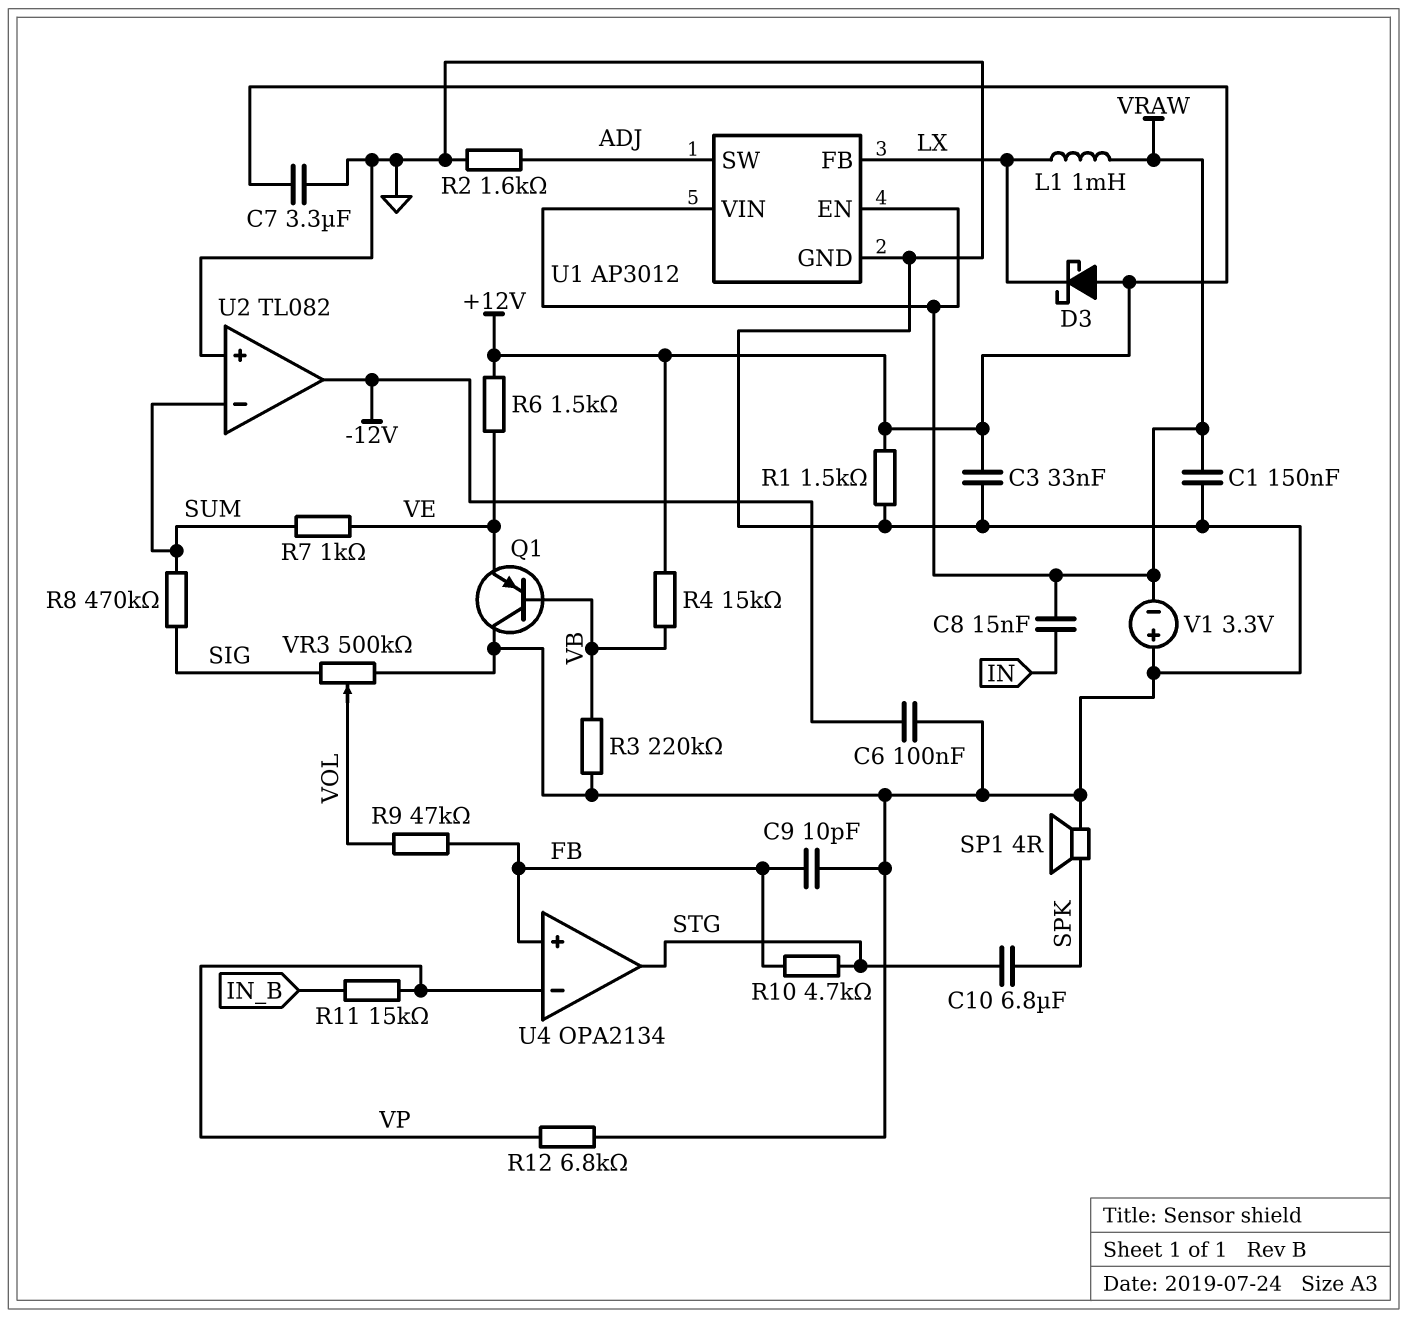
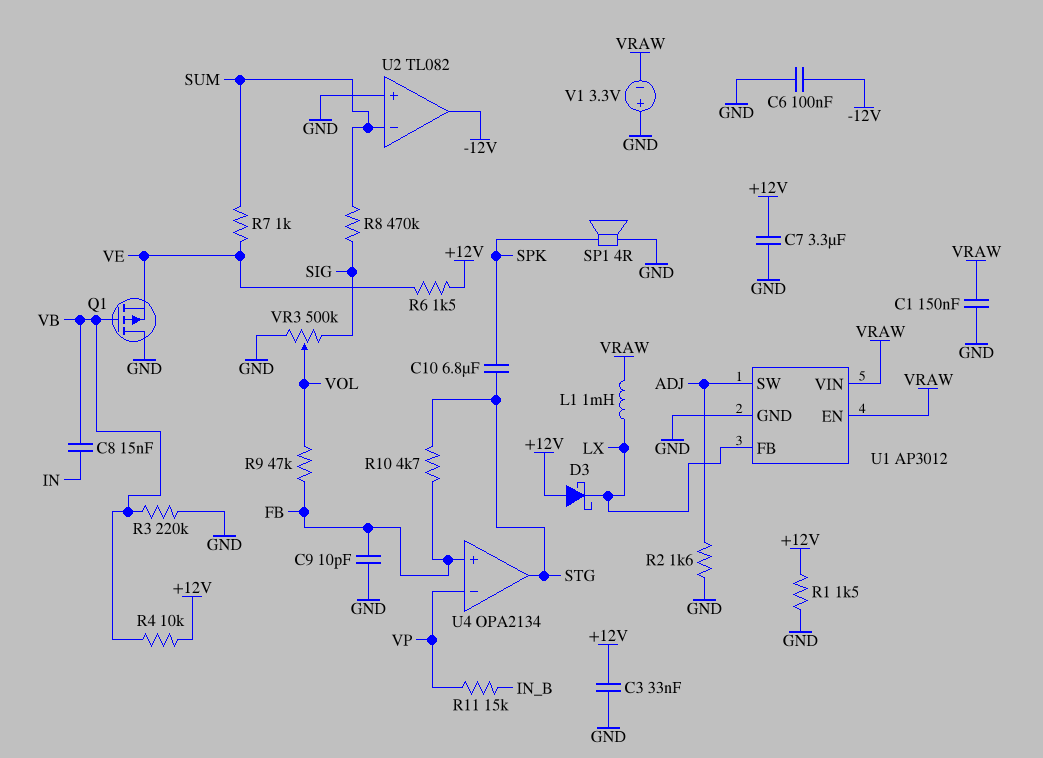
C8: 15nF (IN, VRAW) -> 15nF (IN, VB)
Q1: PNP (B VB, C GND, E VE) -> PMOS (G VB, D GND, S VE)
R4: 15k (+12V, VB) -> 10k (+12V, VB)
R12: 6.8k (GND, VP) -> none

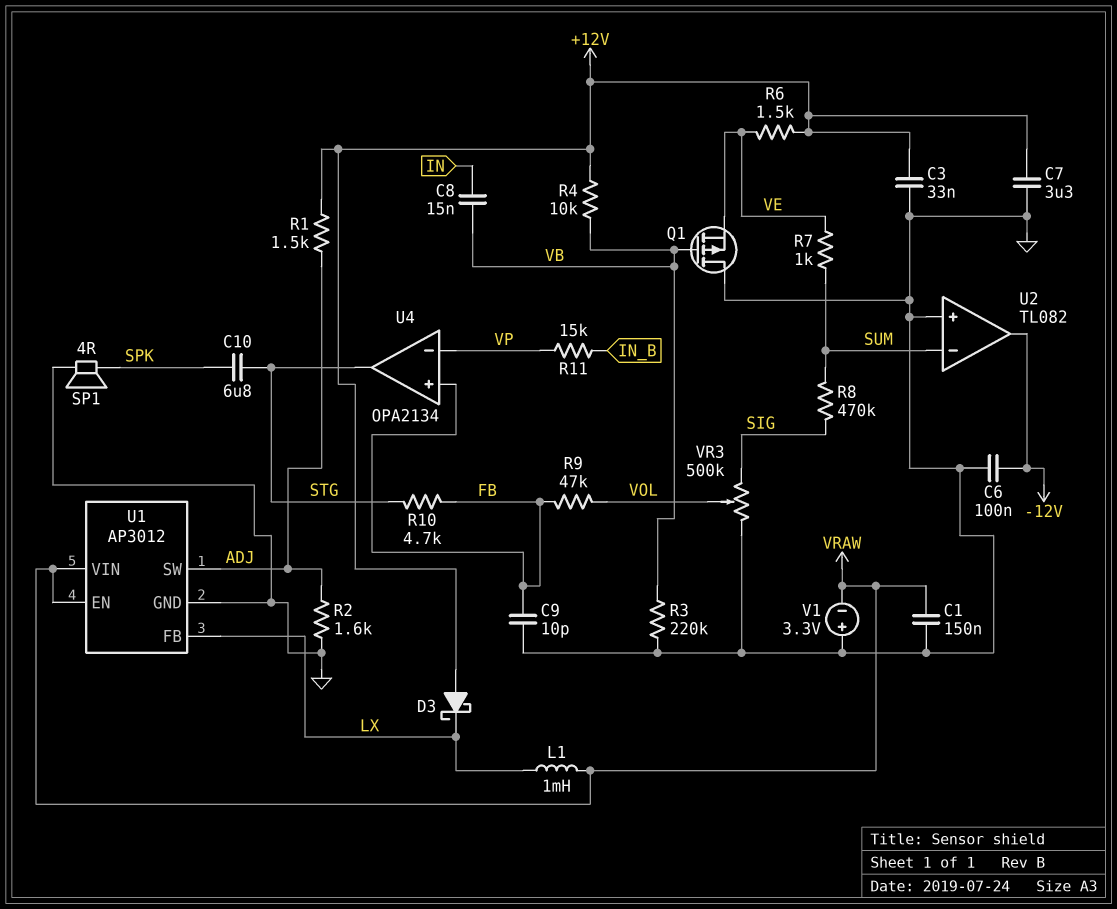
R1: 1.5k (+12V, GND) -> 1.5k (+12V, ADJ)

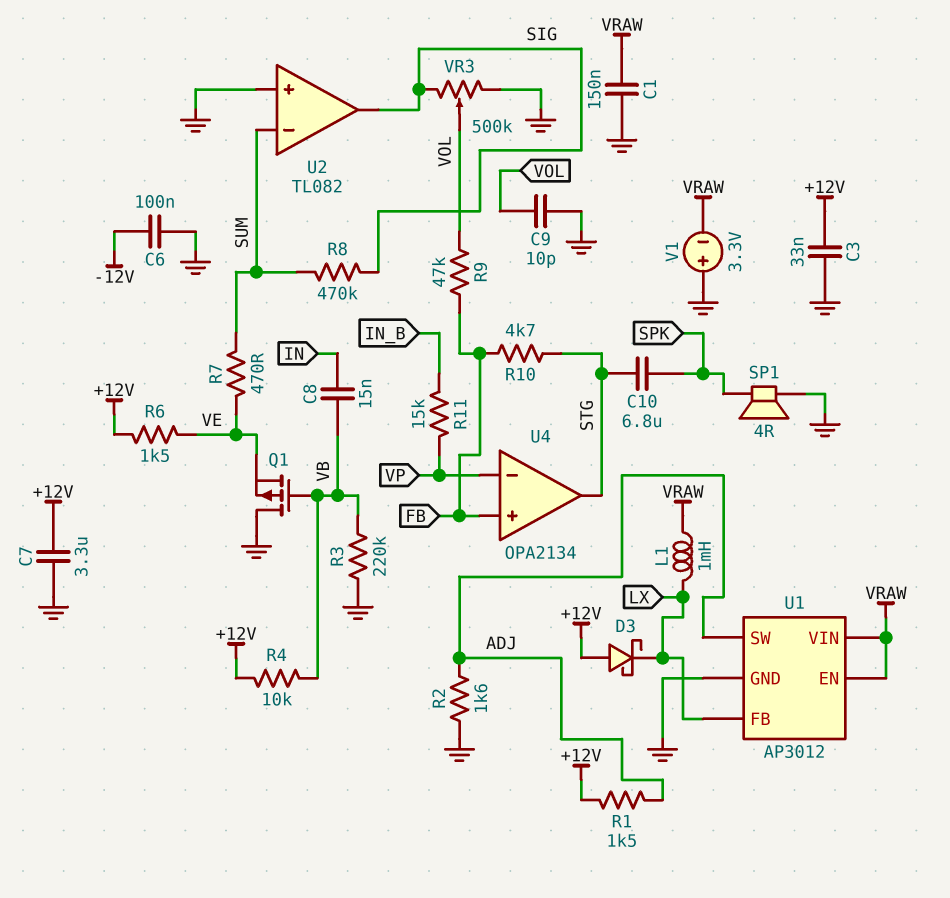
C9: 10pF (FB, GND) -> 10pF (GND, VOL)
R7: 1k (SUM, VE) -> 470 (SUM, VE)
U2 pin out: -12V -> SIG

